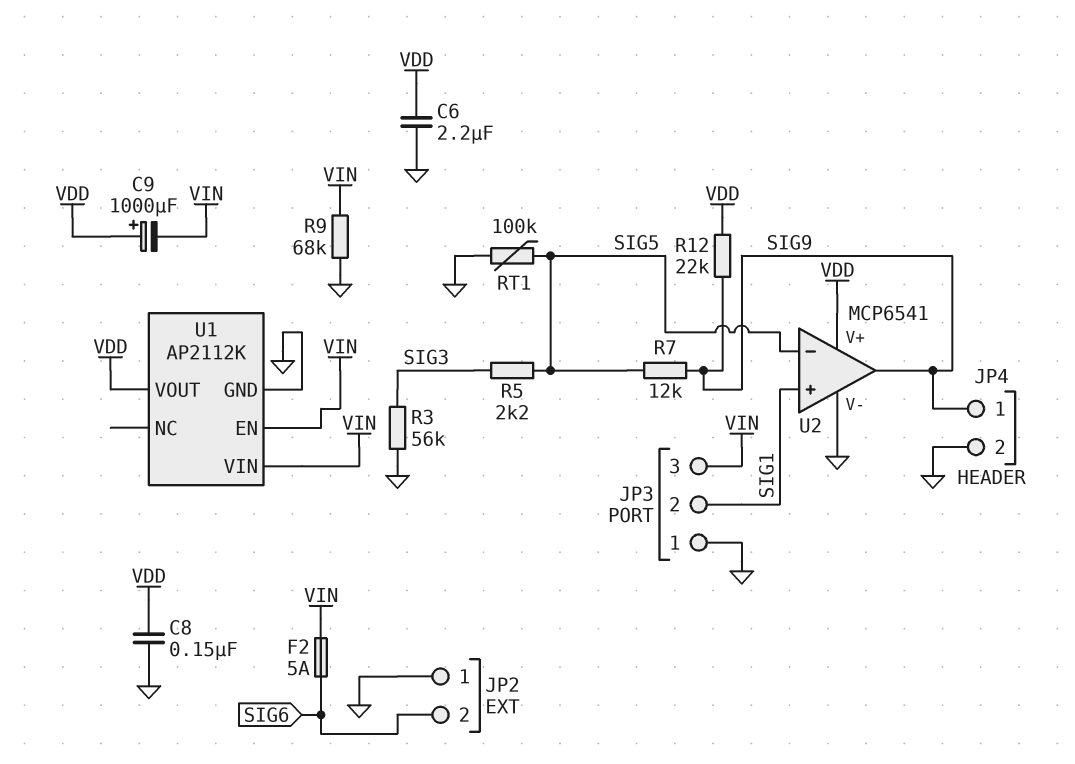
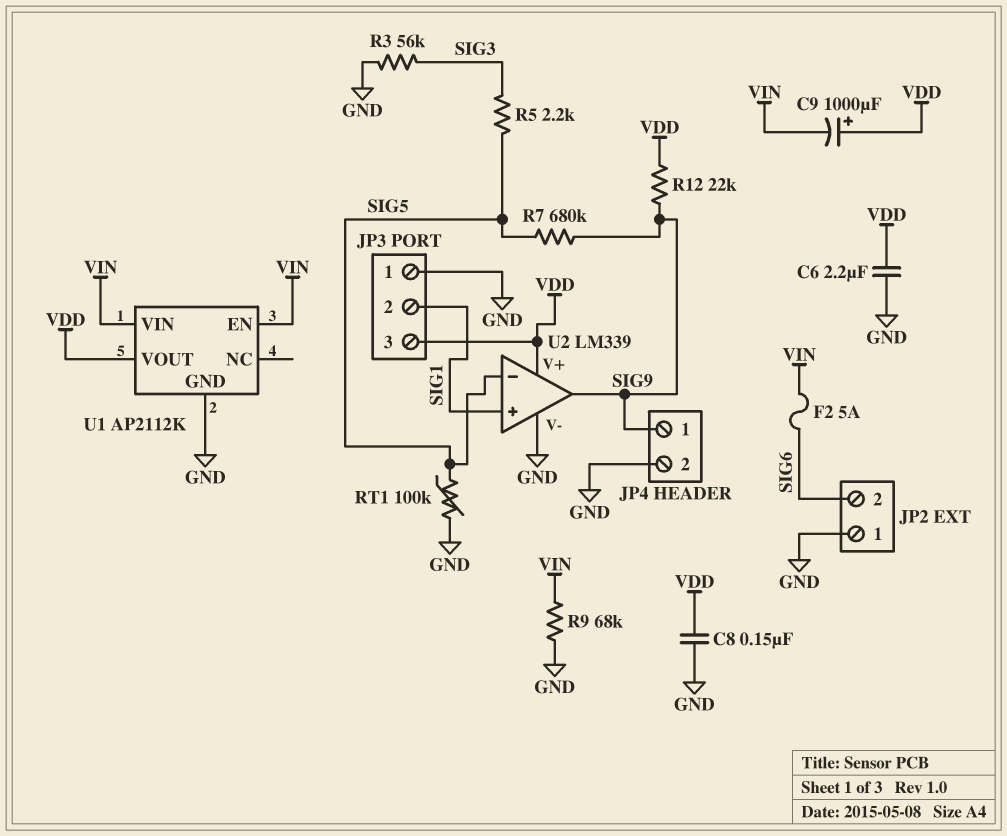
JP3 pin 3: VIN -> VDD
R7: 12k (SIG5, SIG9) -> 680k (SIG5, SIG9)
U2: MCP6541 -> LM339

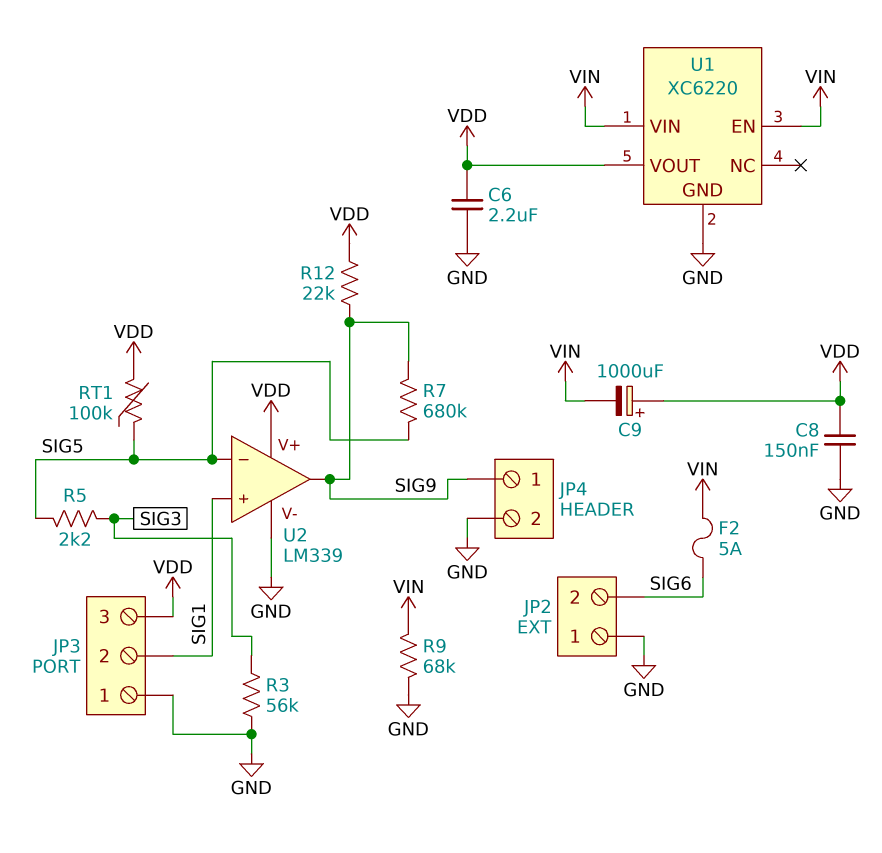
RT1: 100k (GND, SIG5) -> 100k (SIG5, VDD)
U1: AP2112K -> XC6220

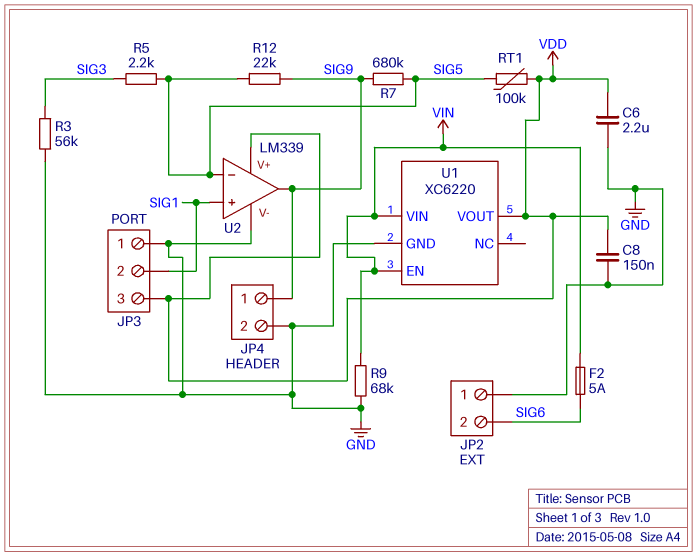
C9: 1000uF (plus VDD, minus VIN) -> none
R12: 22k (SIG9, VDD) -> 22k (SIG5, SIG9)

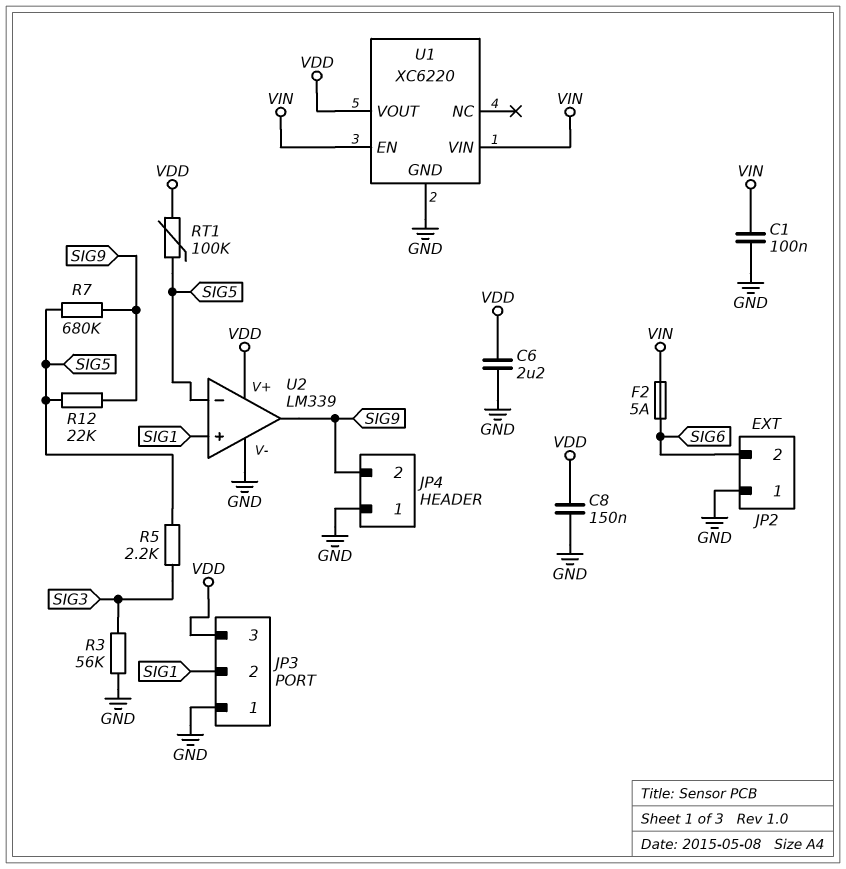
C1: none -> 100nF (GND, VIN)
JP4 pin 1: SIG9 -> GND
JP4 pin 2: GND -> SIG9
R9: 68k (GND, VIN) -> none

